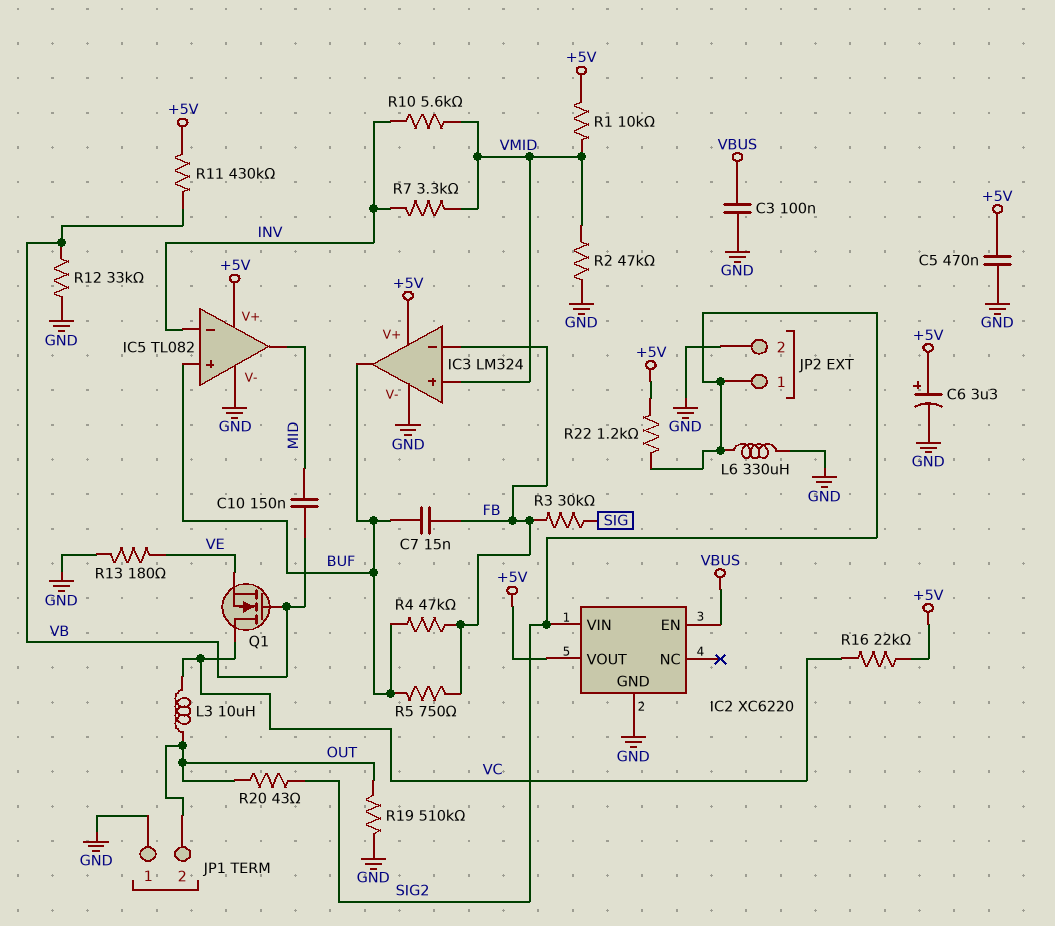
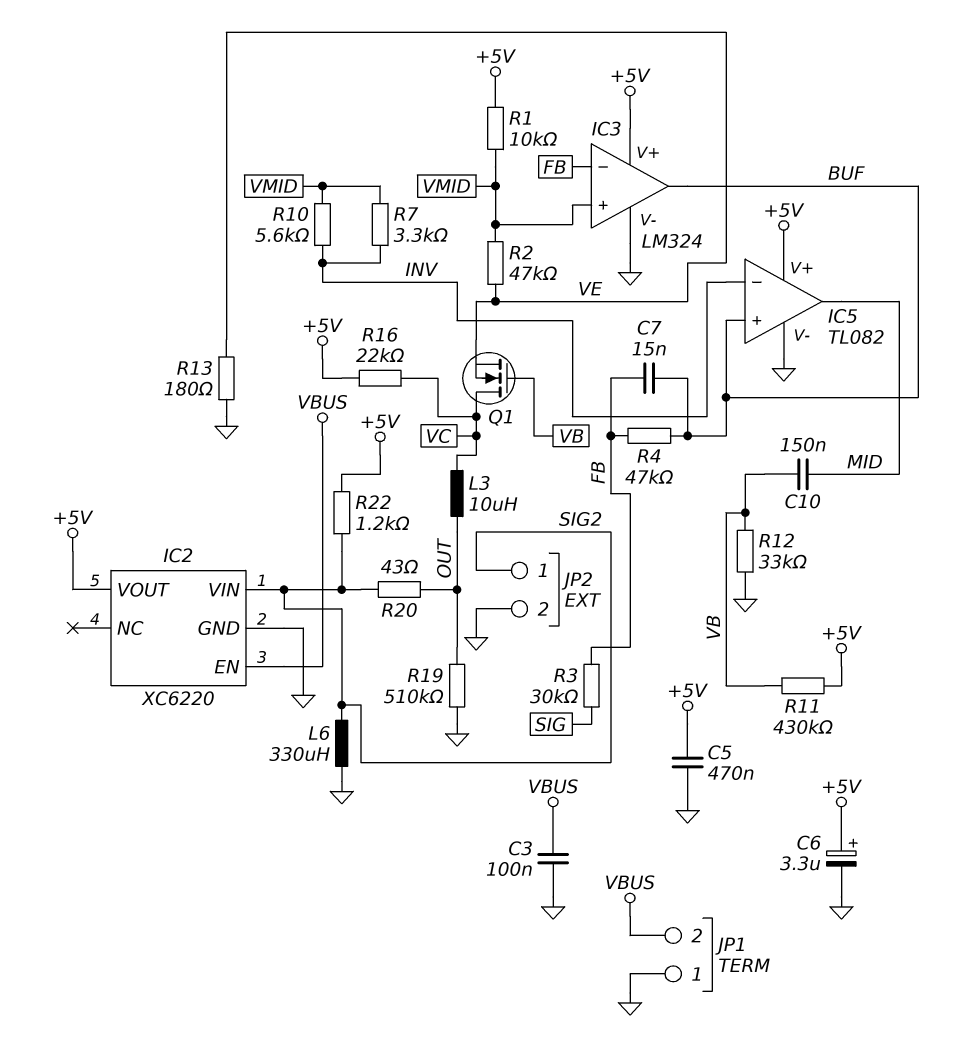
JP1 pin 2: OUT -> VBUS
R2: 47k (GND, VMID) -> 47k (VE, VMID)
R5: 750 (BUF, FB) -> none

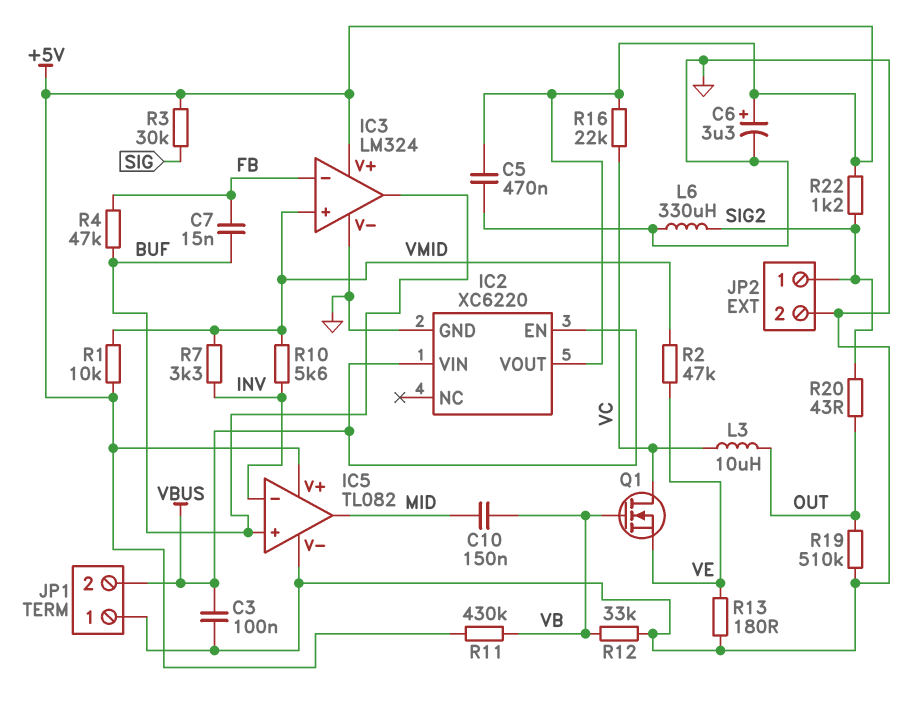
IC2 pin VIN: SIG2 -> VBUS
R3: 30k (FB, SIG) -> 30k (+5V, SIG)

